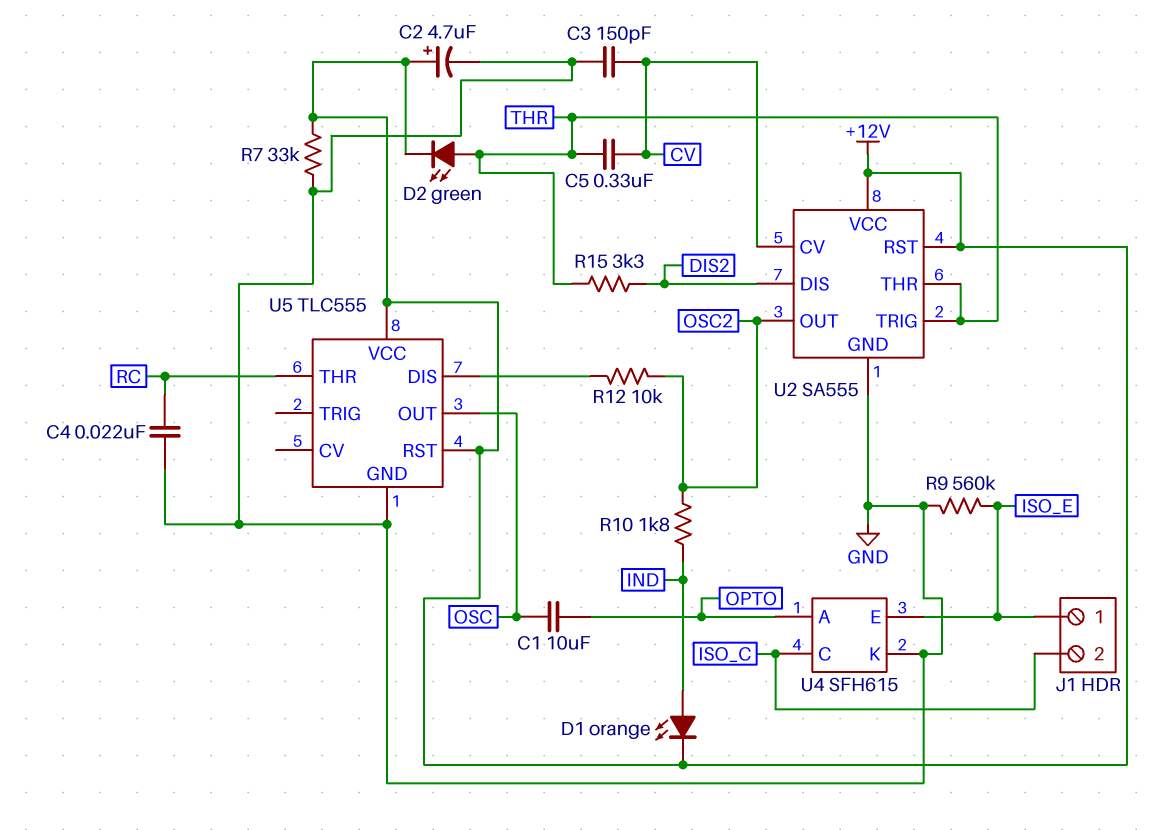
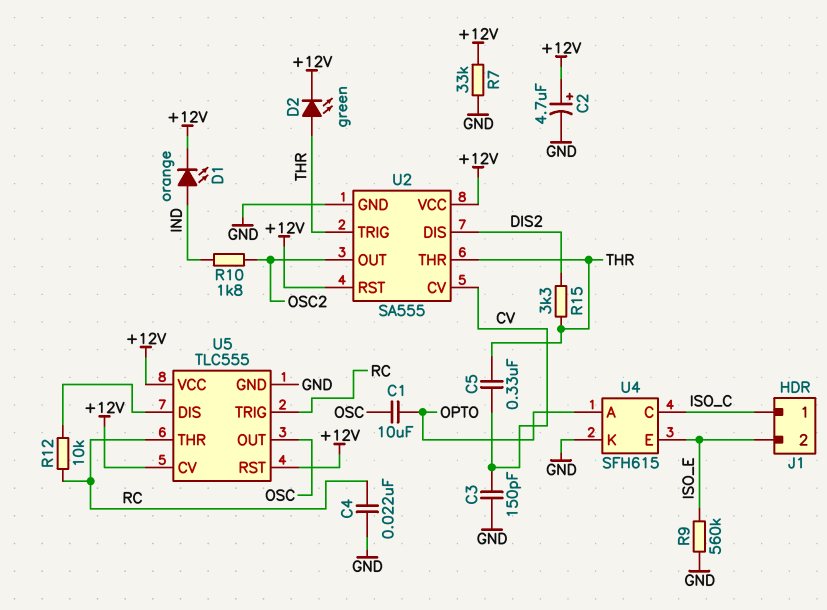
J1 pin 1: ISO_E -> ISO_C
J1 pin 2: ISO_C -> ISO_E
R12: 10k (OSC2, U5/DIS) -> 10k (RC, U5/DIS)
U5 pin CV: none -> +12V
U5 pin TRIG: none -> RC

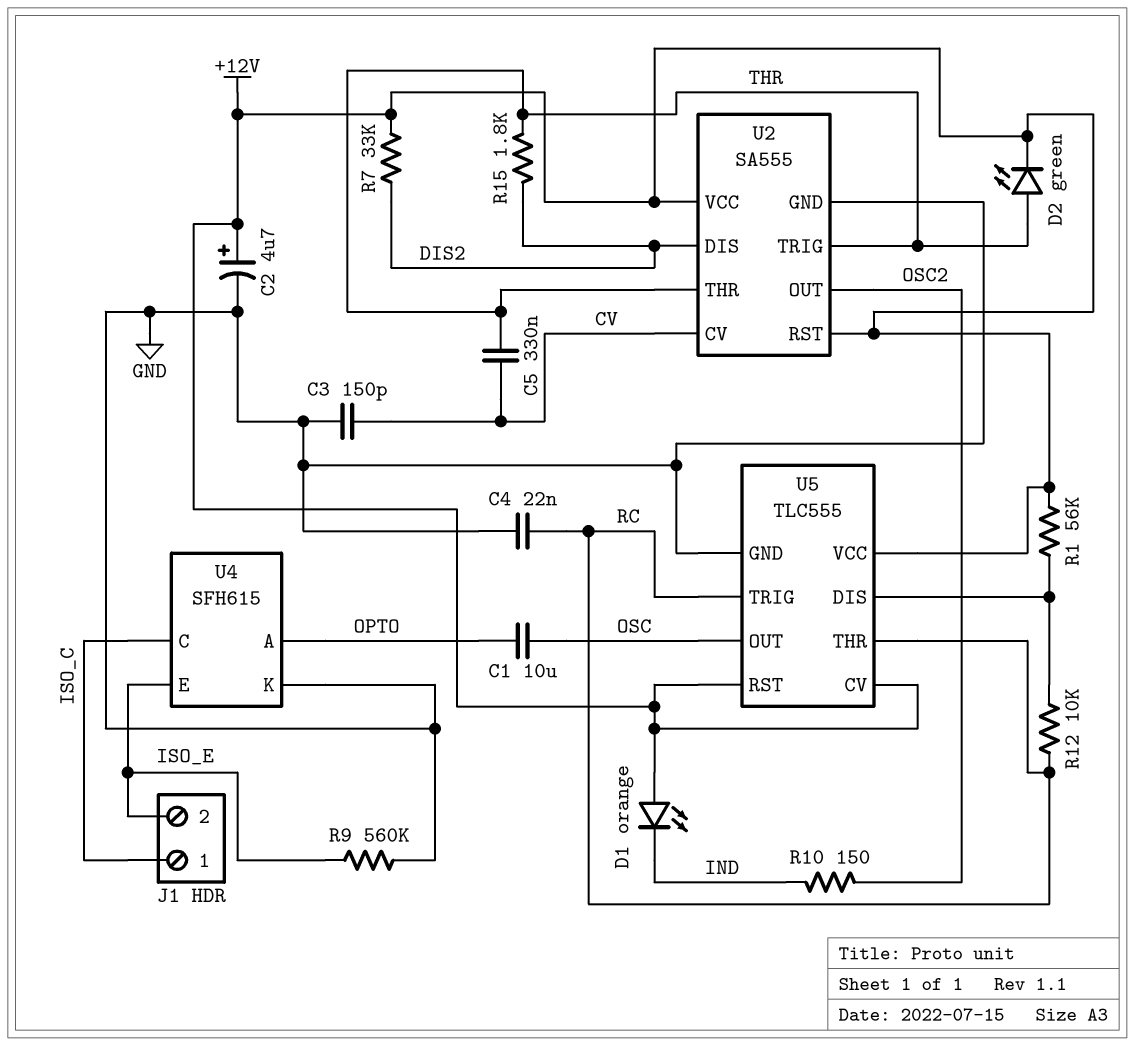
D1: LED orange (A IND, K +12V) -> LED orange (A +12V, K IND)
R1: none -> 56k (+12V, U5/DIS)
R7: 33k (+12V, GND) -> 33k (+12V, DIS2)
R10: 1.8k (IND, OSC2) -> 150 (IND, OSC2)
R15: 3.3k (DIS2, THR) -> 1.8k (DIS2, THR)

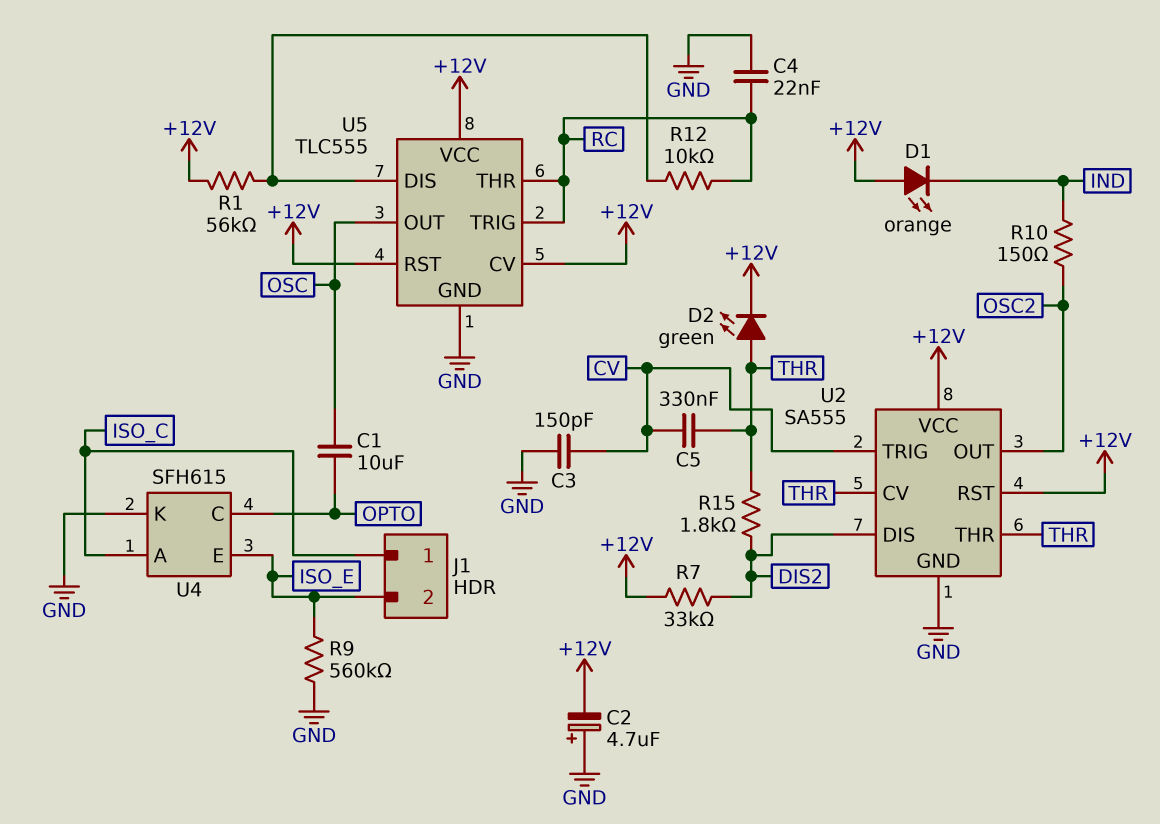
C2: 4.7uF (plus +12V, minus GND) -> 4.7uF (plus GND, minus +12V)
U2 pin CV: CV -> THR
U2 pin TRIG: THR -> CV
U4 pin A: OPTO -> ISO_C
U4 pin C: ISO_C -> OPTO

